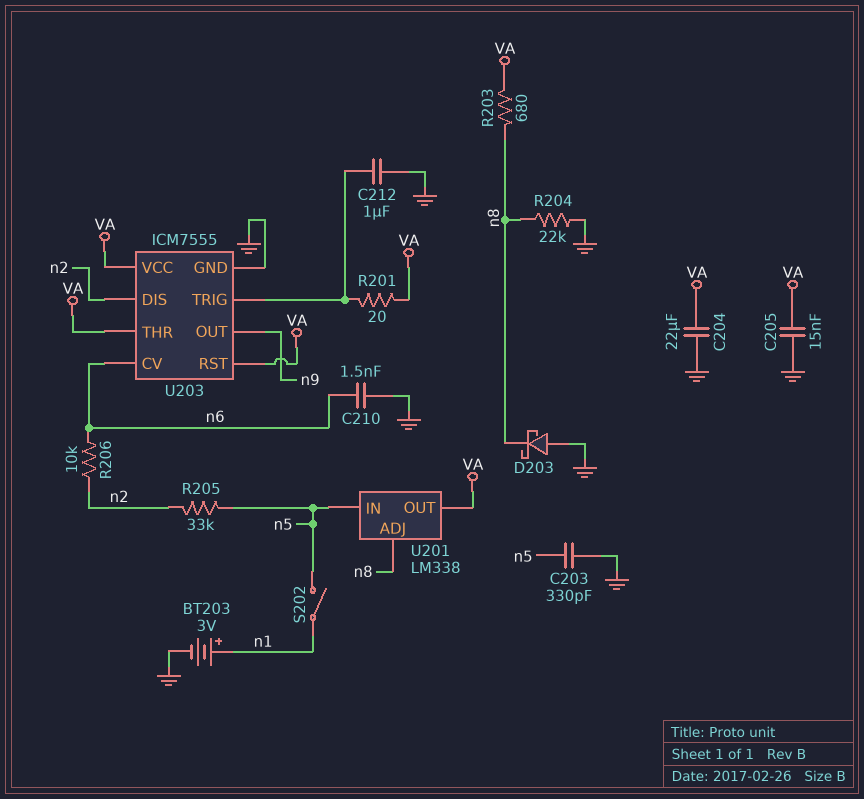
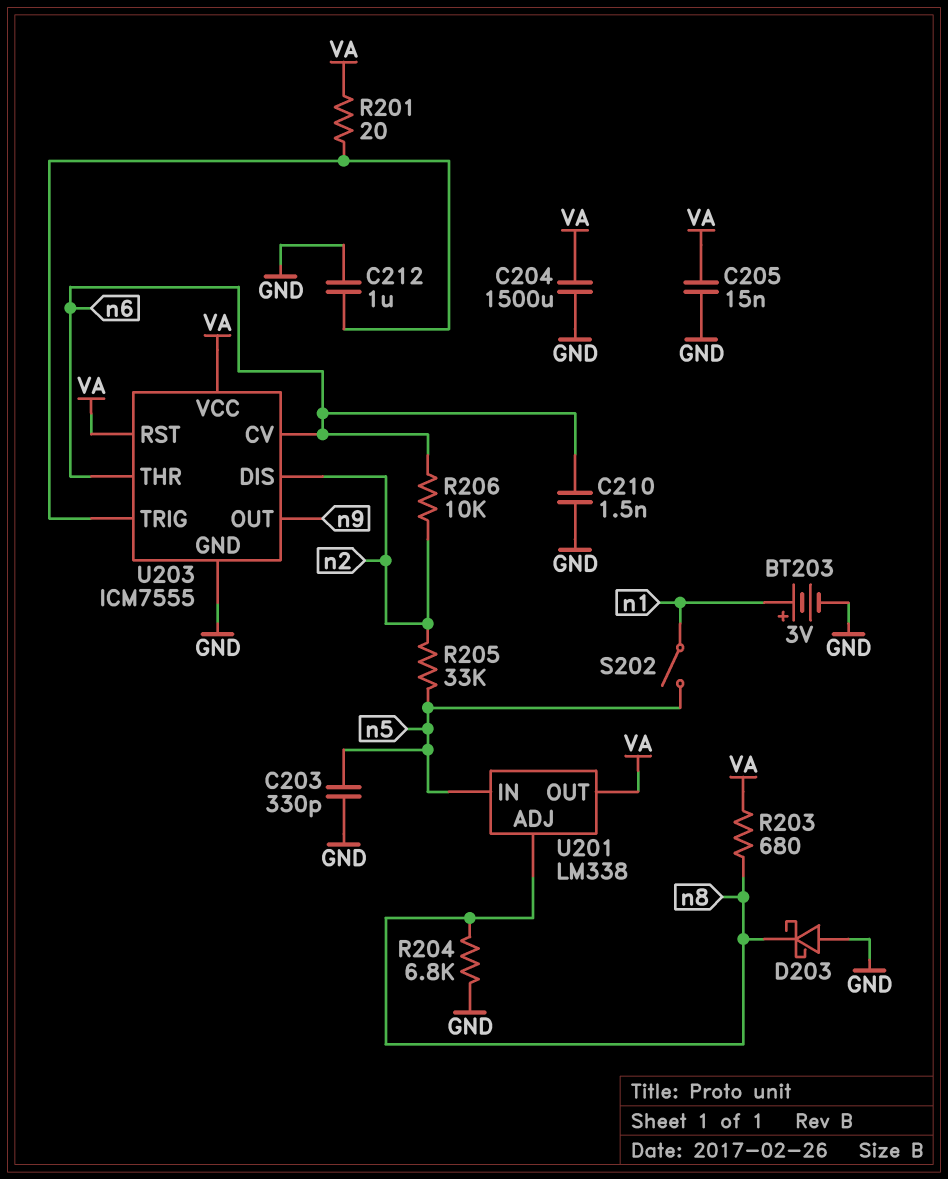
C204: 22uF (GND, VA) -> 1500uF (GND, VA)
R204: 22k (GND, n8) -> 6.8k (GND, n8)
U203 pin THR: VA -> n6

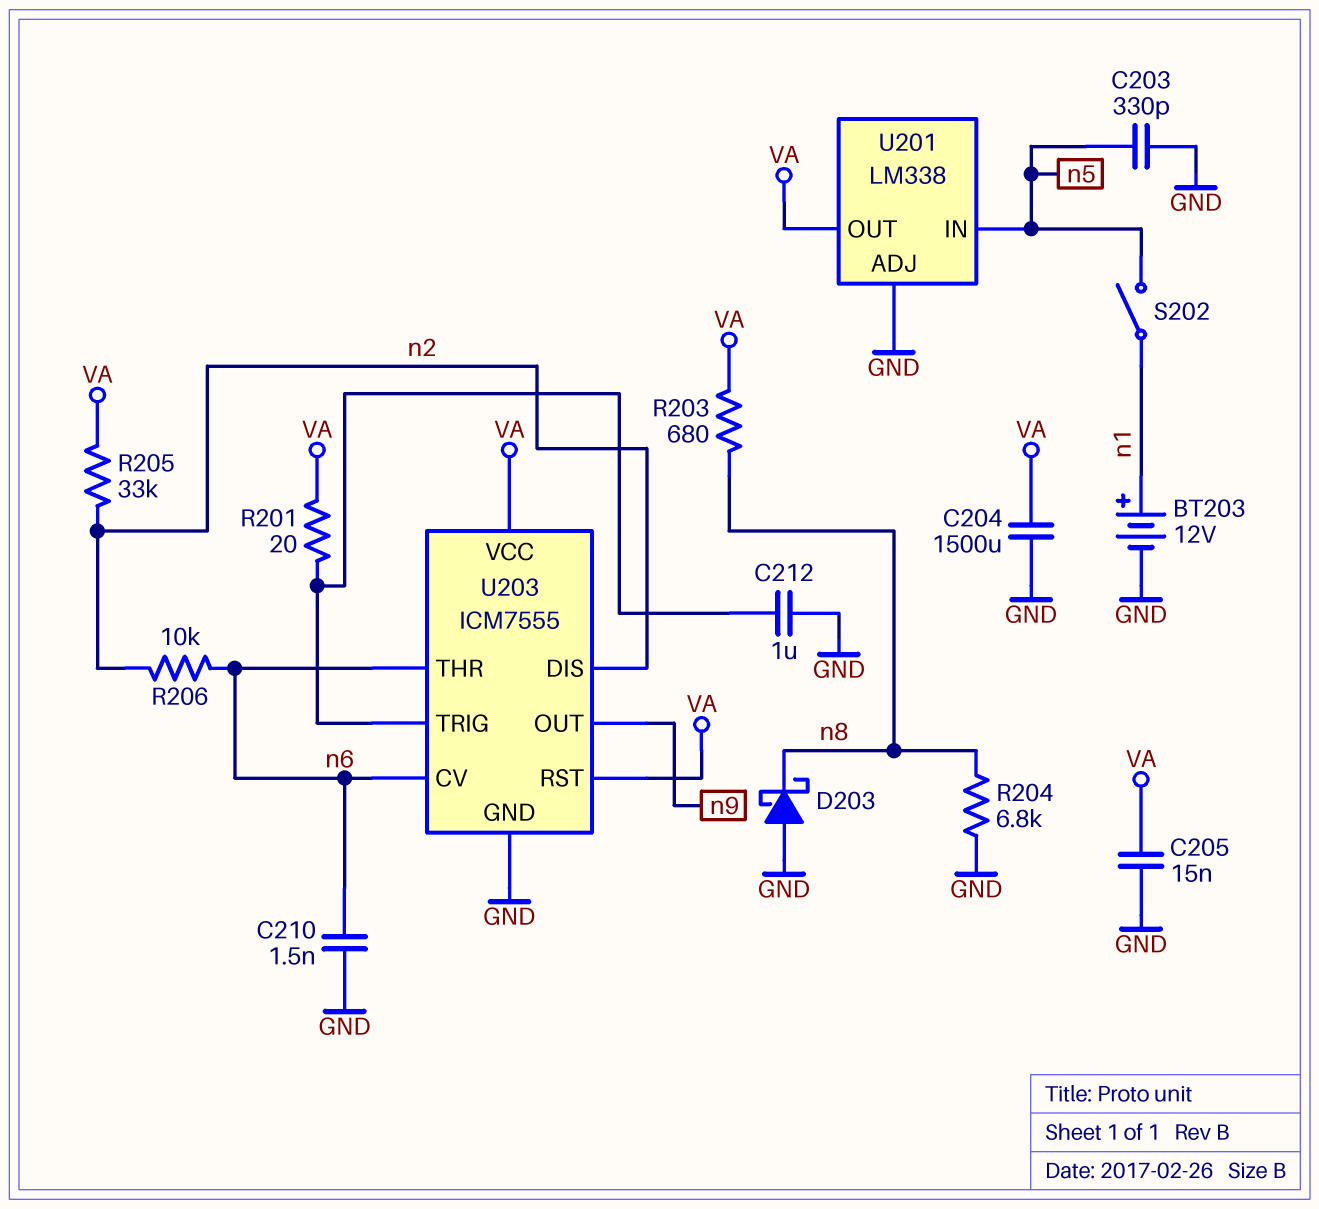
BT203: 3V (plus n1, minus GND) -> 12V (plus n1, minus GND)
R205: 33k (n2, n5) -> 33k (VA, n2)
U201 pin ADJ: n8 -> GND

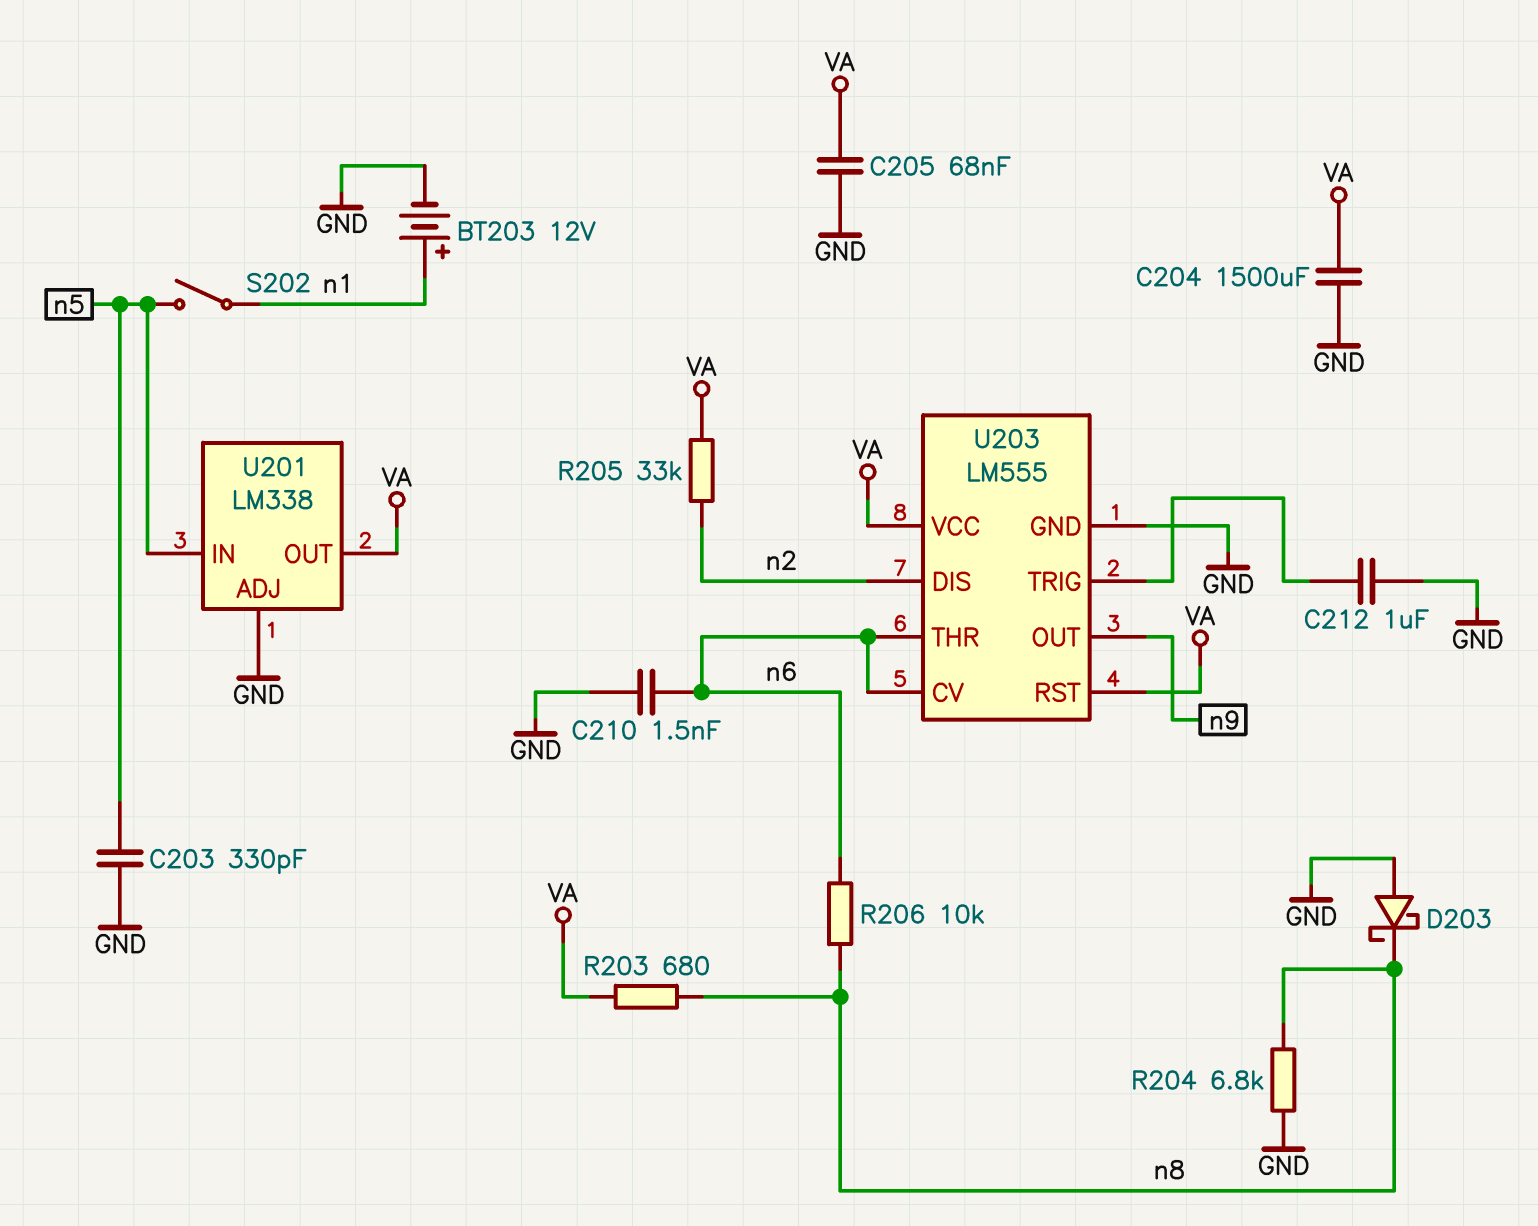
C205: 15nF (GND, VA) -> 68nF (GND, VA)
R201: 20 (U203/TRIG, VA) -> none
R206: 10k (n2, n6) -> 10k (n6, n8)
U203: ICM7555 -> LM555

